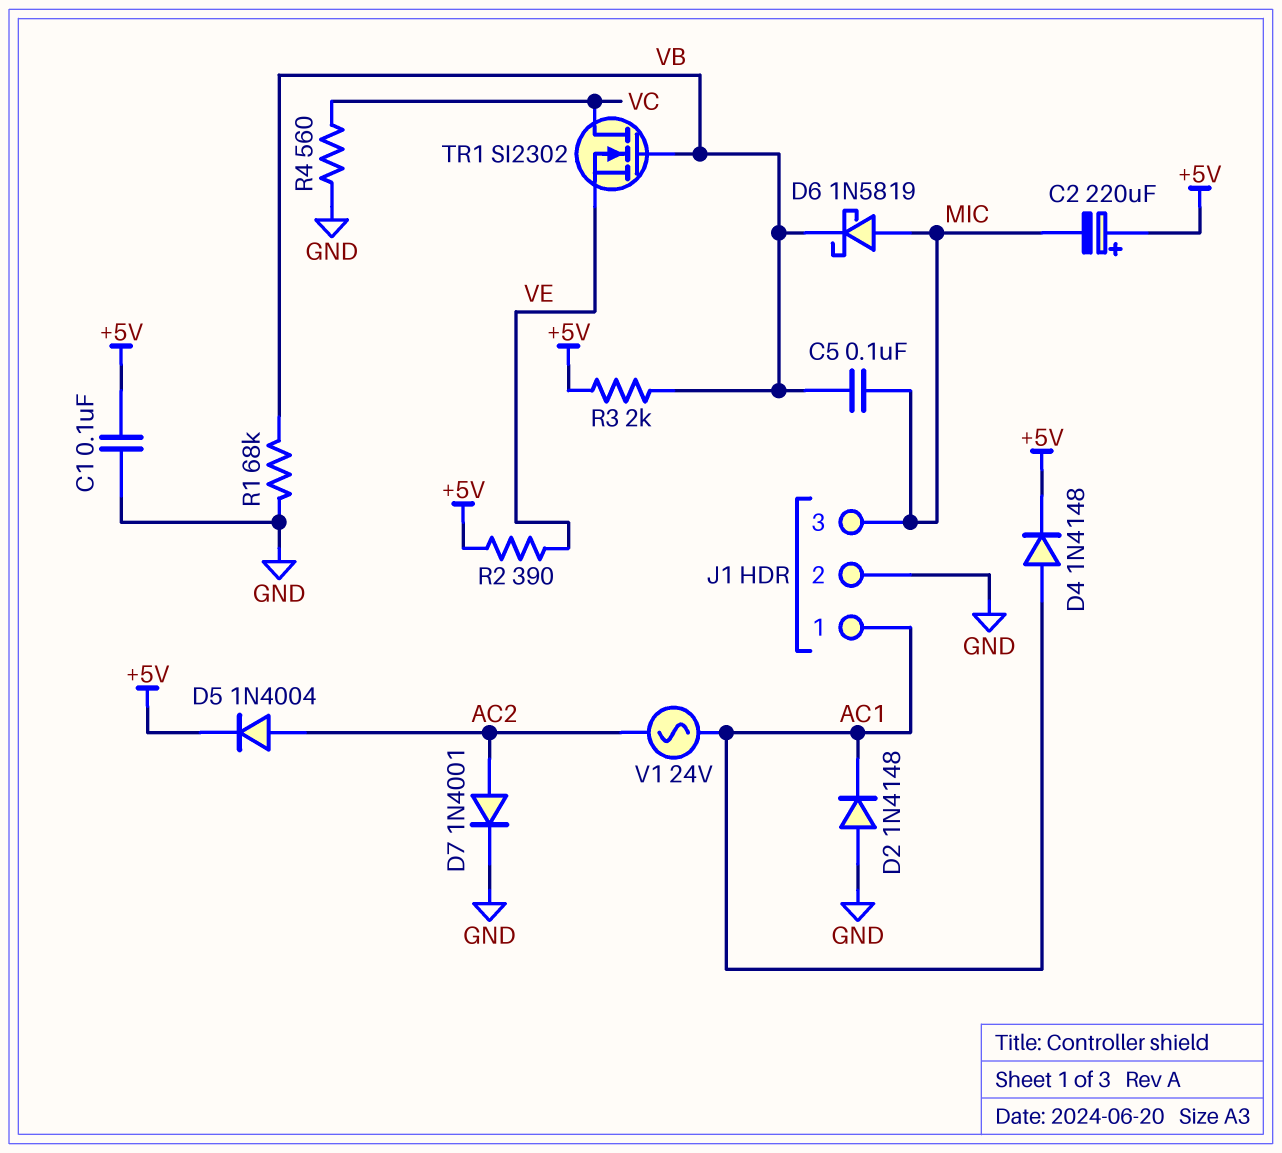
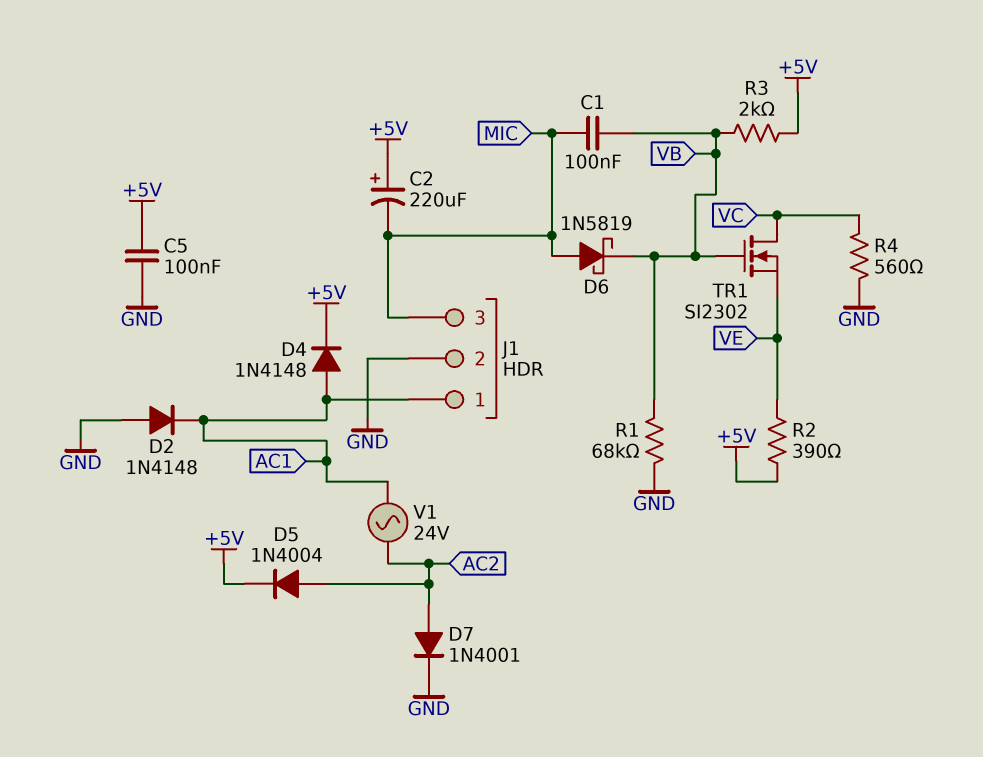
C1: 100nF (+5V, GND) -> 100nF (MIC, VB)
C5: 100nF (MIC, VB) -> 100nF (+5V, GND)

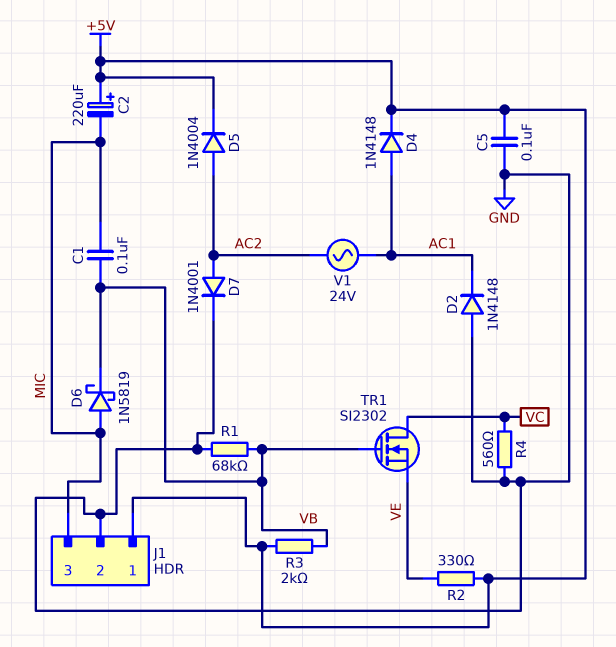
J1 pin 1: AC1 -> +5V
R2: 390 (+5V, VE) -> 330 (+5V, VE)

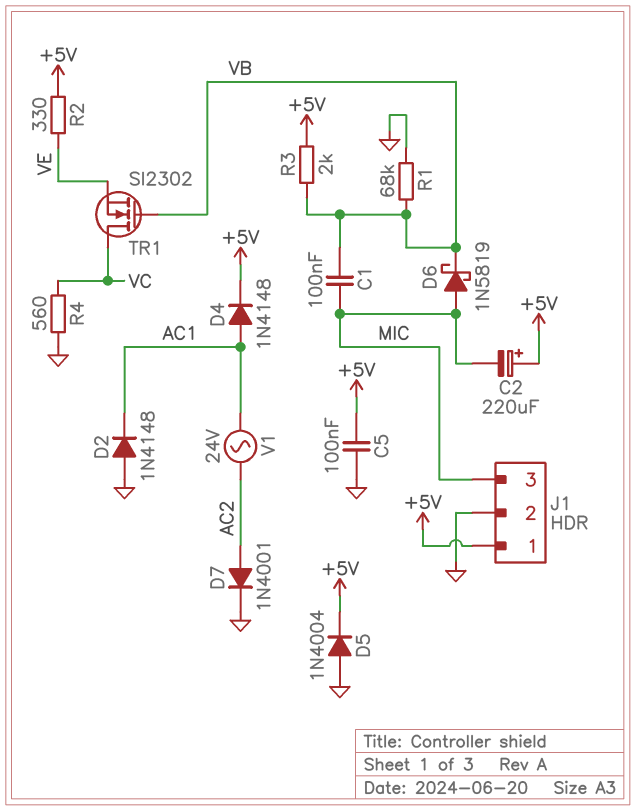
D5: diode 1N4004 (A AC2, K +5V) -> diode 1N4004 (A GND, K +5V)

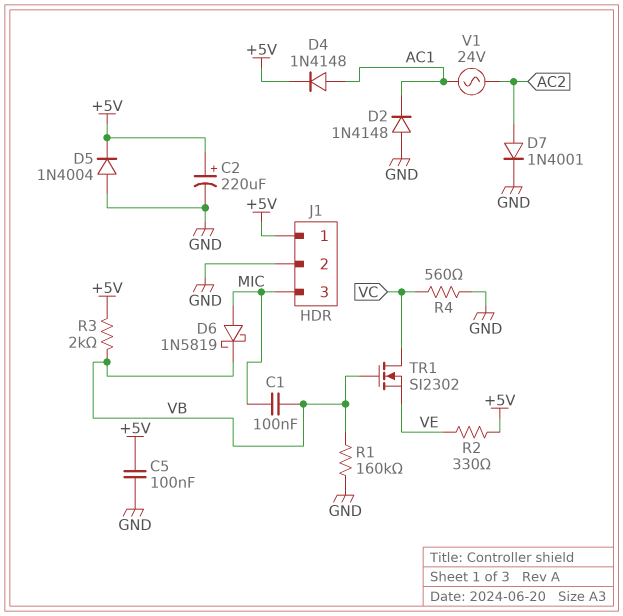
C2: 220uF (plus +5V, minus MIC) -> 220uF (plus +5V, minus GND)
R1: 68k (GND, VB) -> 160k (GND, VB)

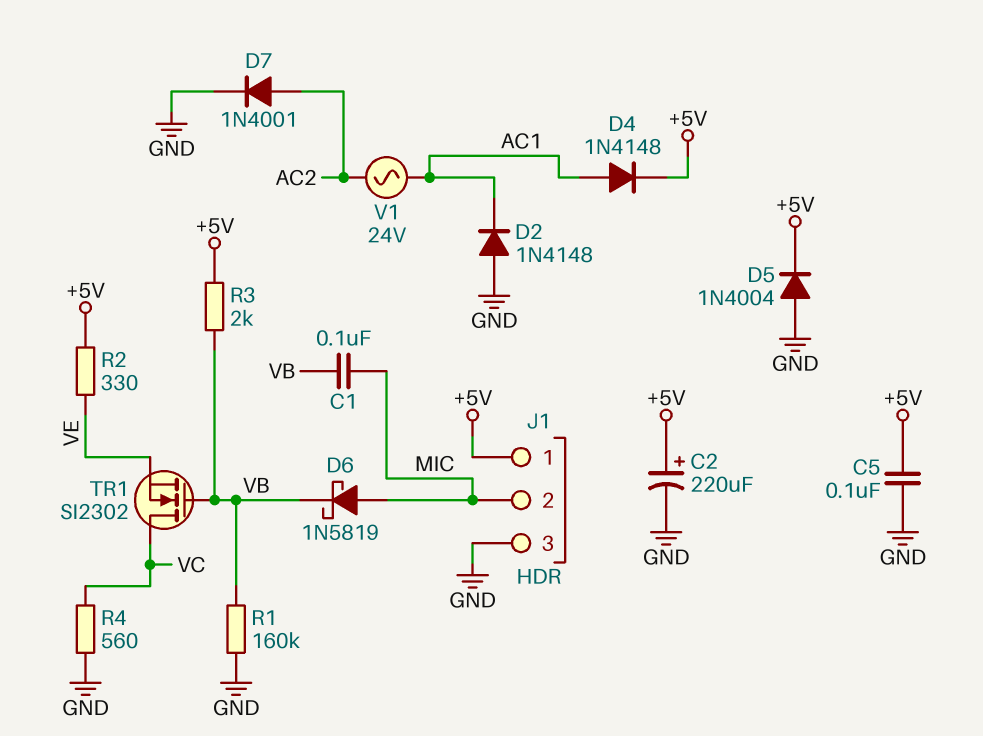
J1 pin 2: GND -> MIC
J1 pin 3: MIC -> GND

